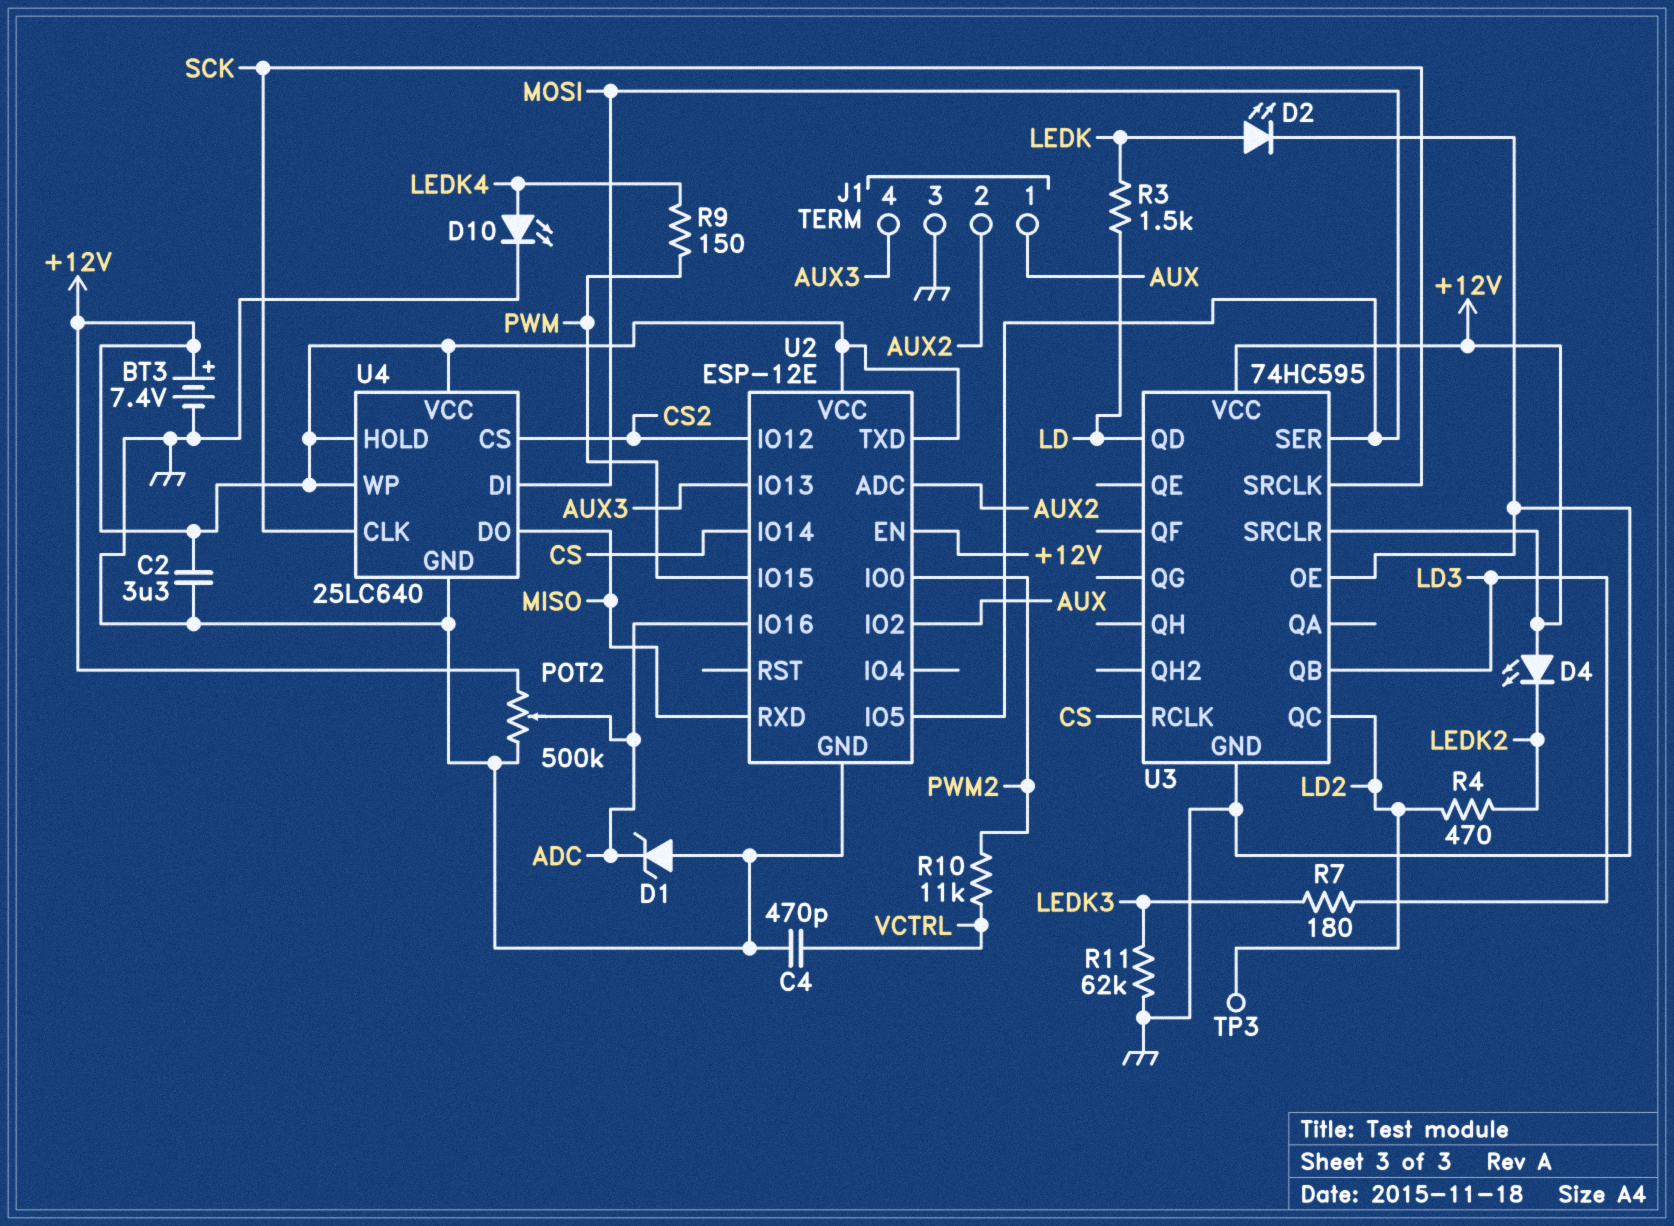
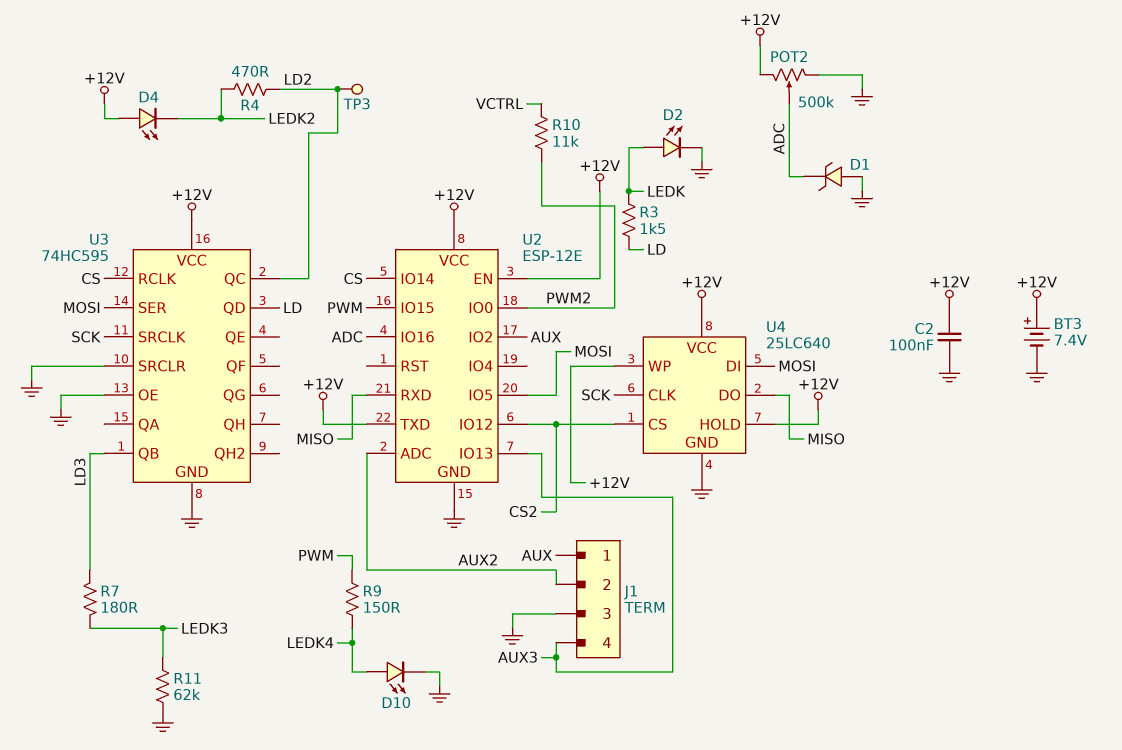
C2: 3.3uF (+12V, GND) -> 100nF (+12V, GND)
C4: 470pF (GND, VCTRL) -> none
U3 pin SRCLR: +12V -> GND

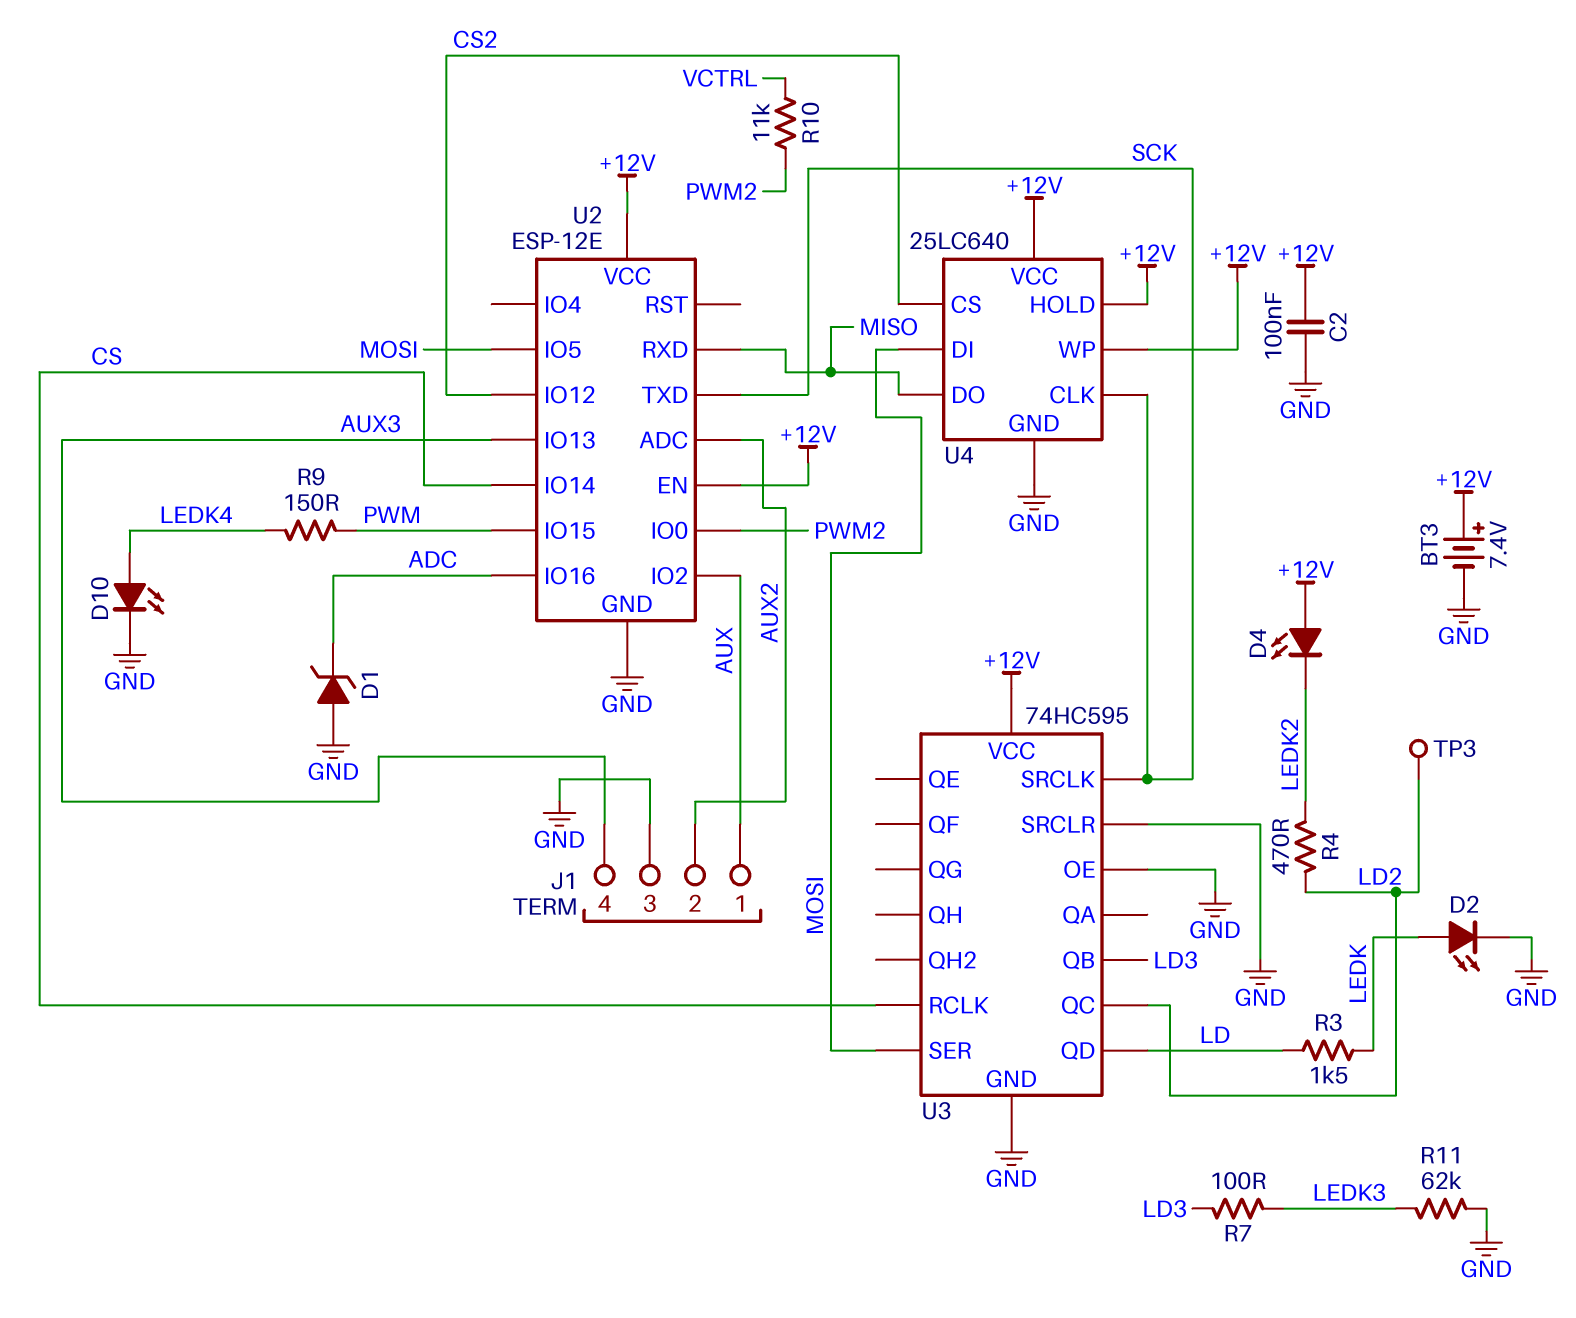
POT2: 500k (+12V, GND, wiper ADC) -> none
R7: 180 (LD3, LEDK3) -> 100 (LD3, LEDK3)
U2 pin TXD: +12V -> SCK

